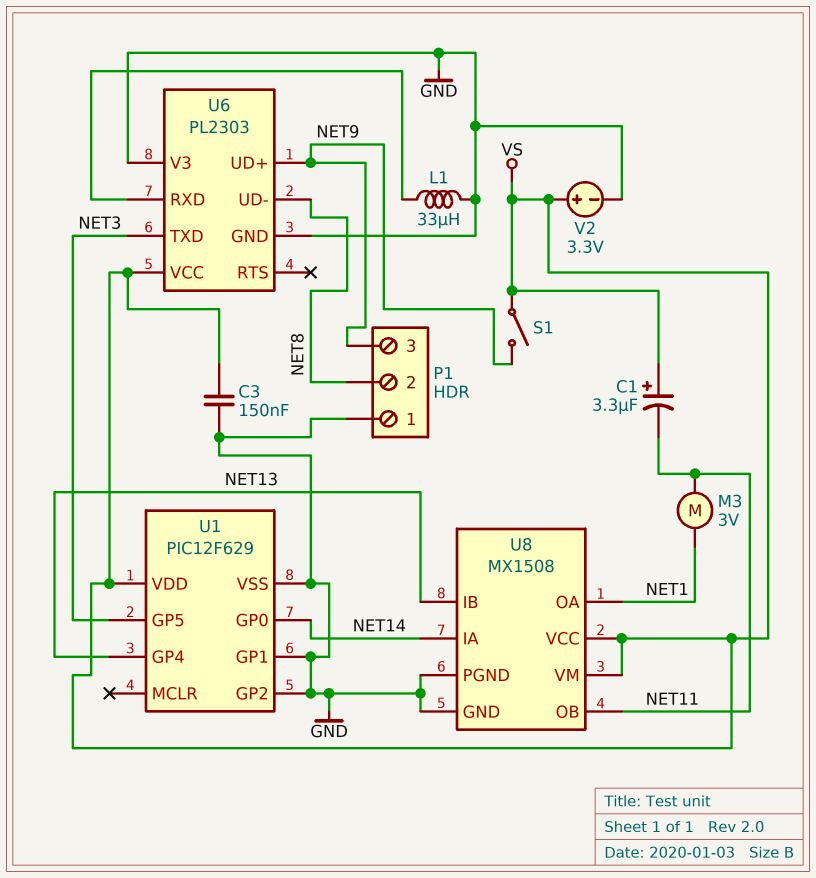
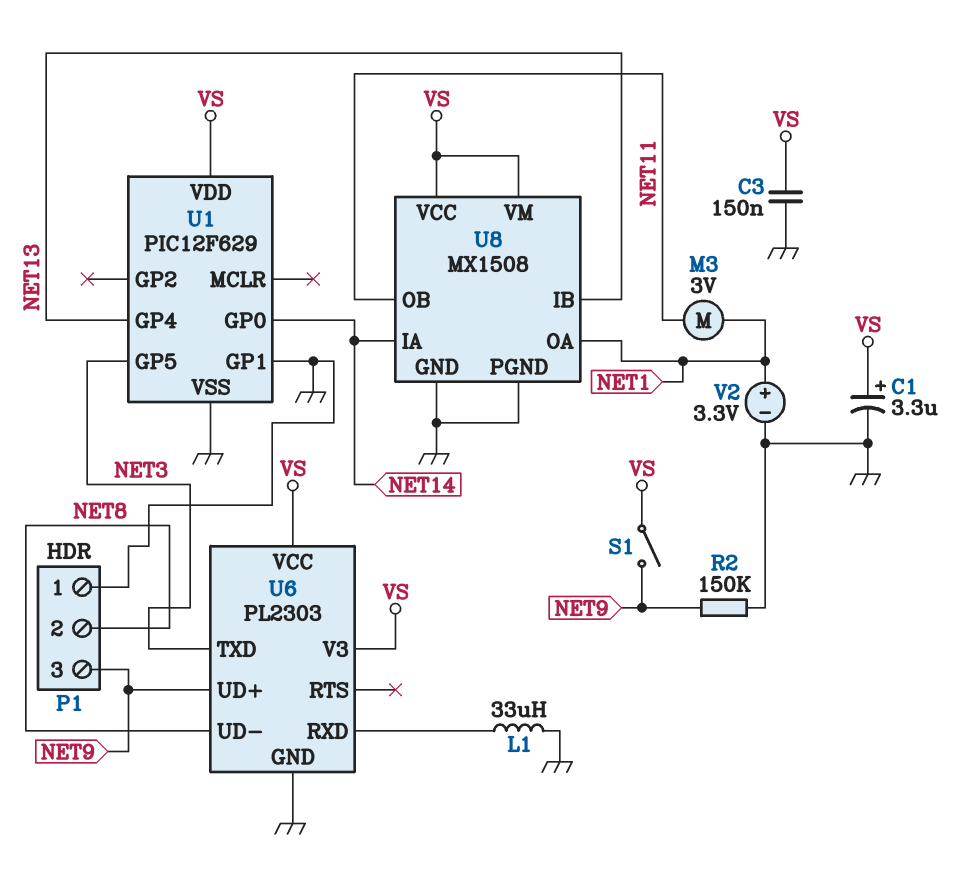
C1: 3.3uF (plus VS, minus NET11) -> 3.3uF (plus VS, minus GND)
R2: none -> 150k (GND, NET9)
U1 pin GP2: GND -> none
U6 pin V3: GND -> VS
V2: 3.3V (plus VS, minus GND) -> 3.3V (plus NET1, minus GND)

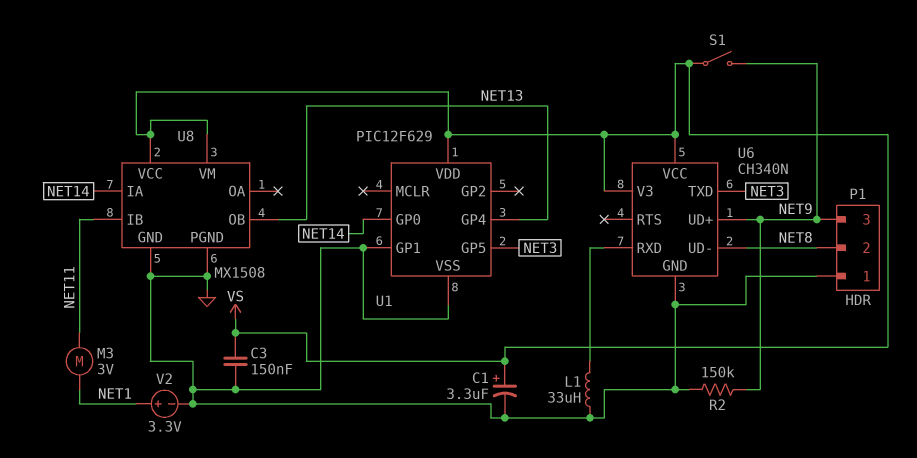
U6: PL2303 -> CH340N
U8 pin IB: NET13 -> NET11
U8 pin OA: NET1 -> none
U8 pin OB: NET11 -> NET13

